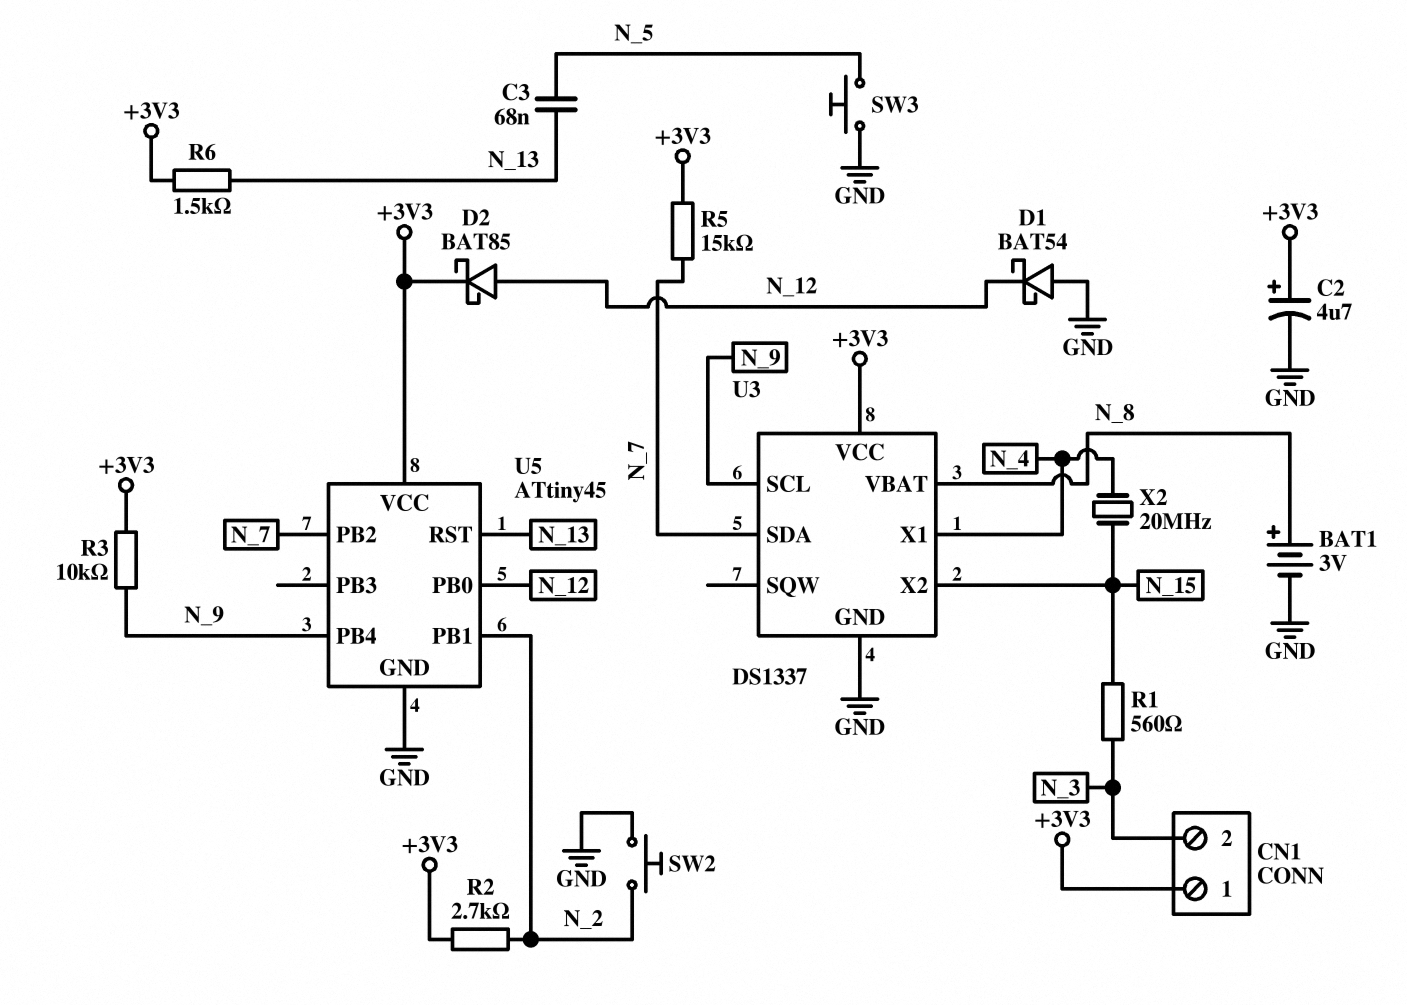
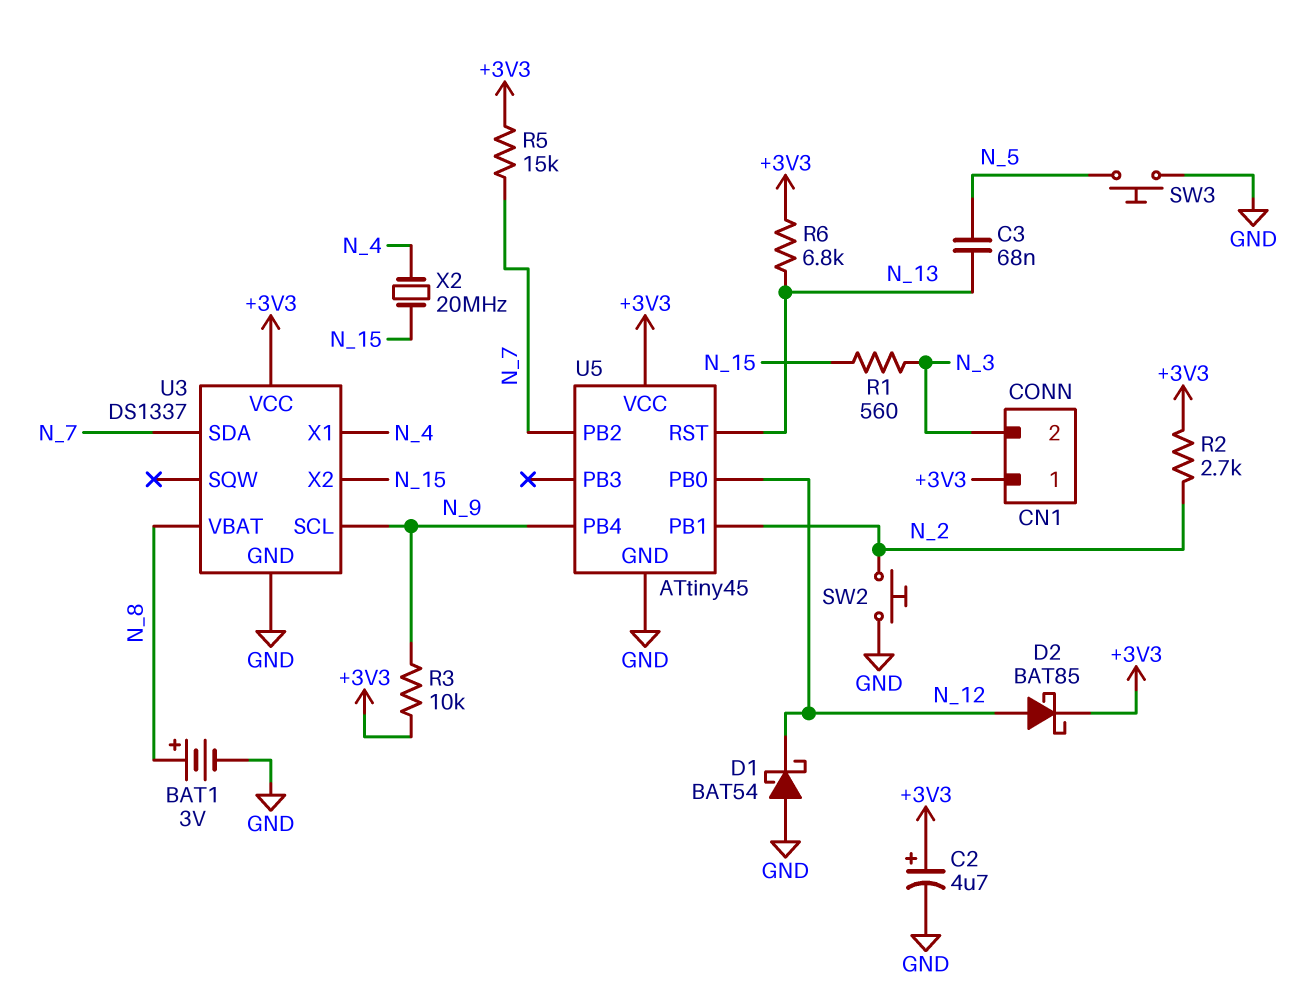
R6: 1.5k (+3V3, N_13) -> 6.8k (+3V3, N_13)

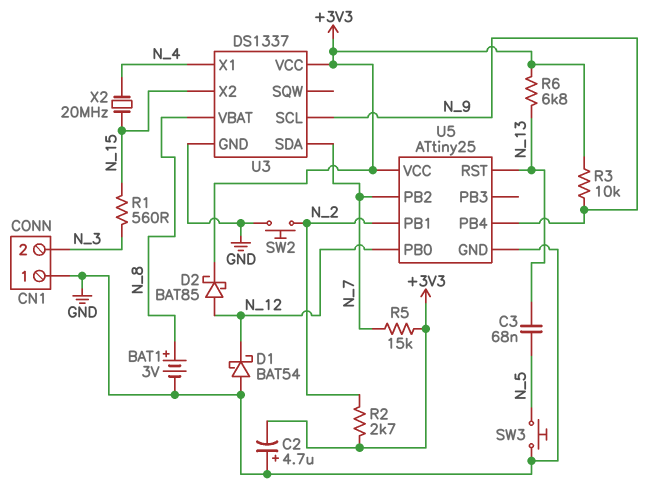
C2: 4.7uF (plus +3V3, minus GND) -> 4.7uF (plus GND, minus +3V3)
CN1 pin 1: +3V3 -> GND
U5: ATtiny45 -> ATtiny25

